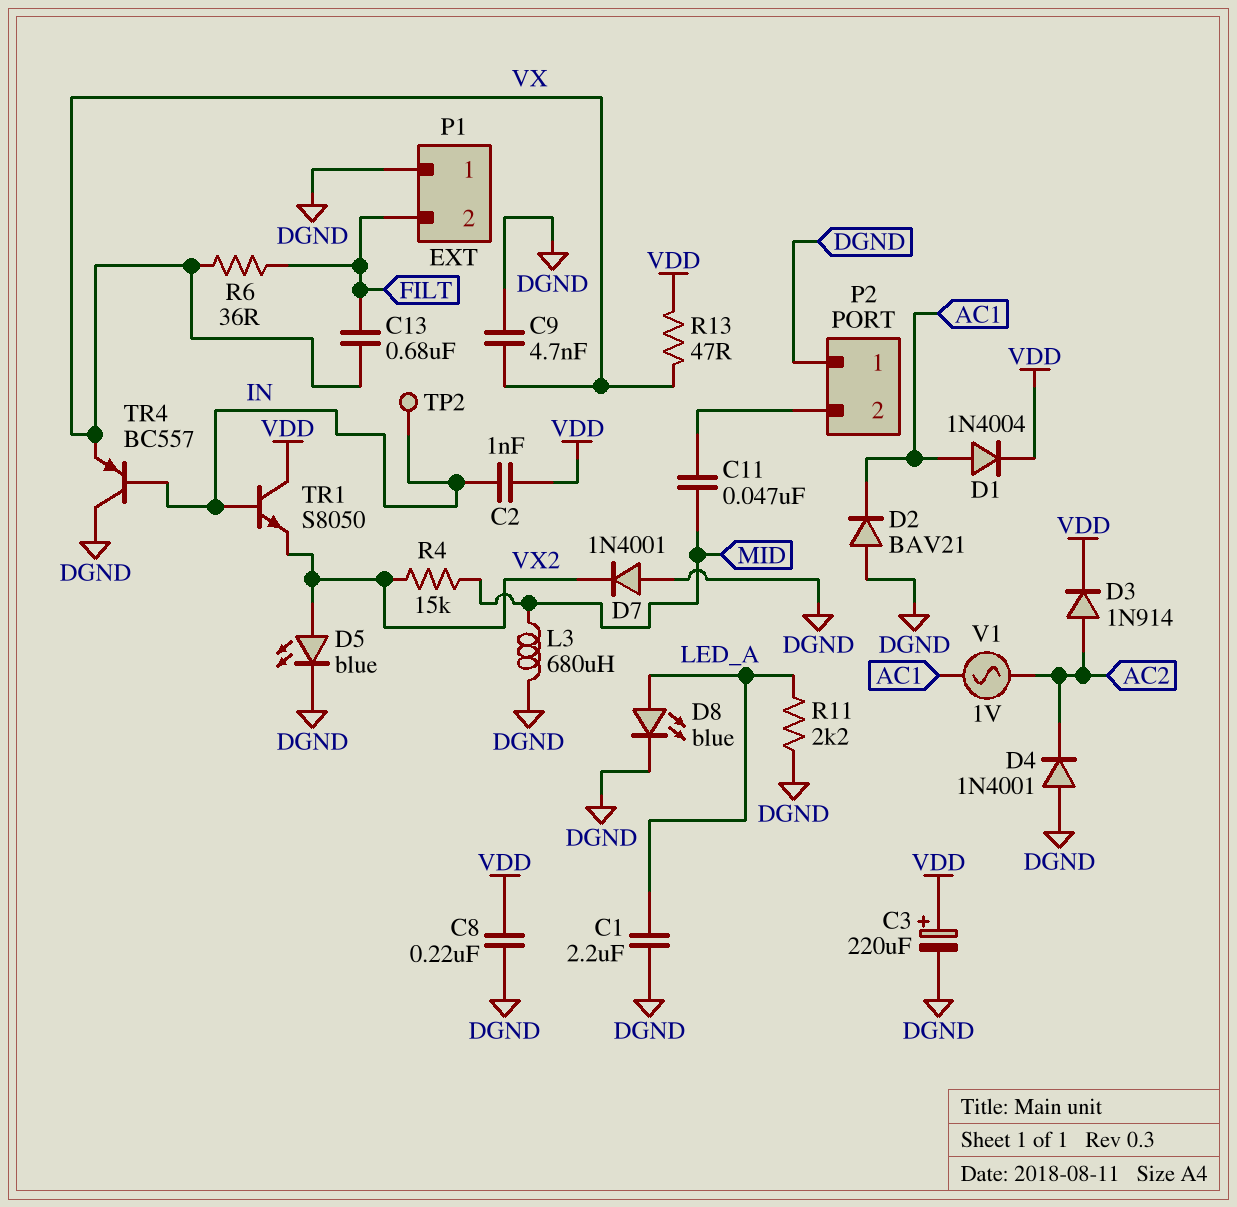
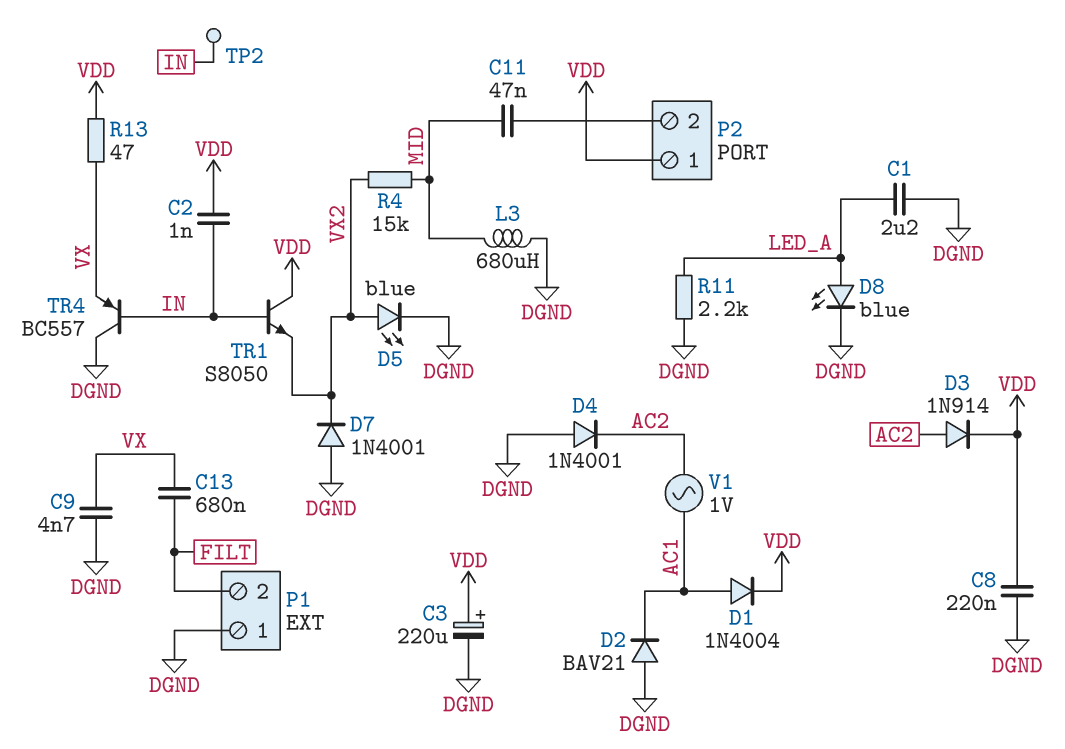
P2 pin 1: DGND -> VDD
R6: 36 (FILT, VX) -> none

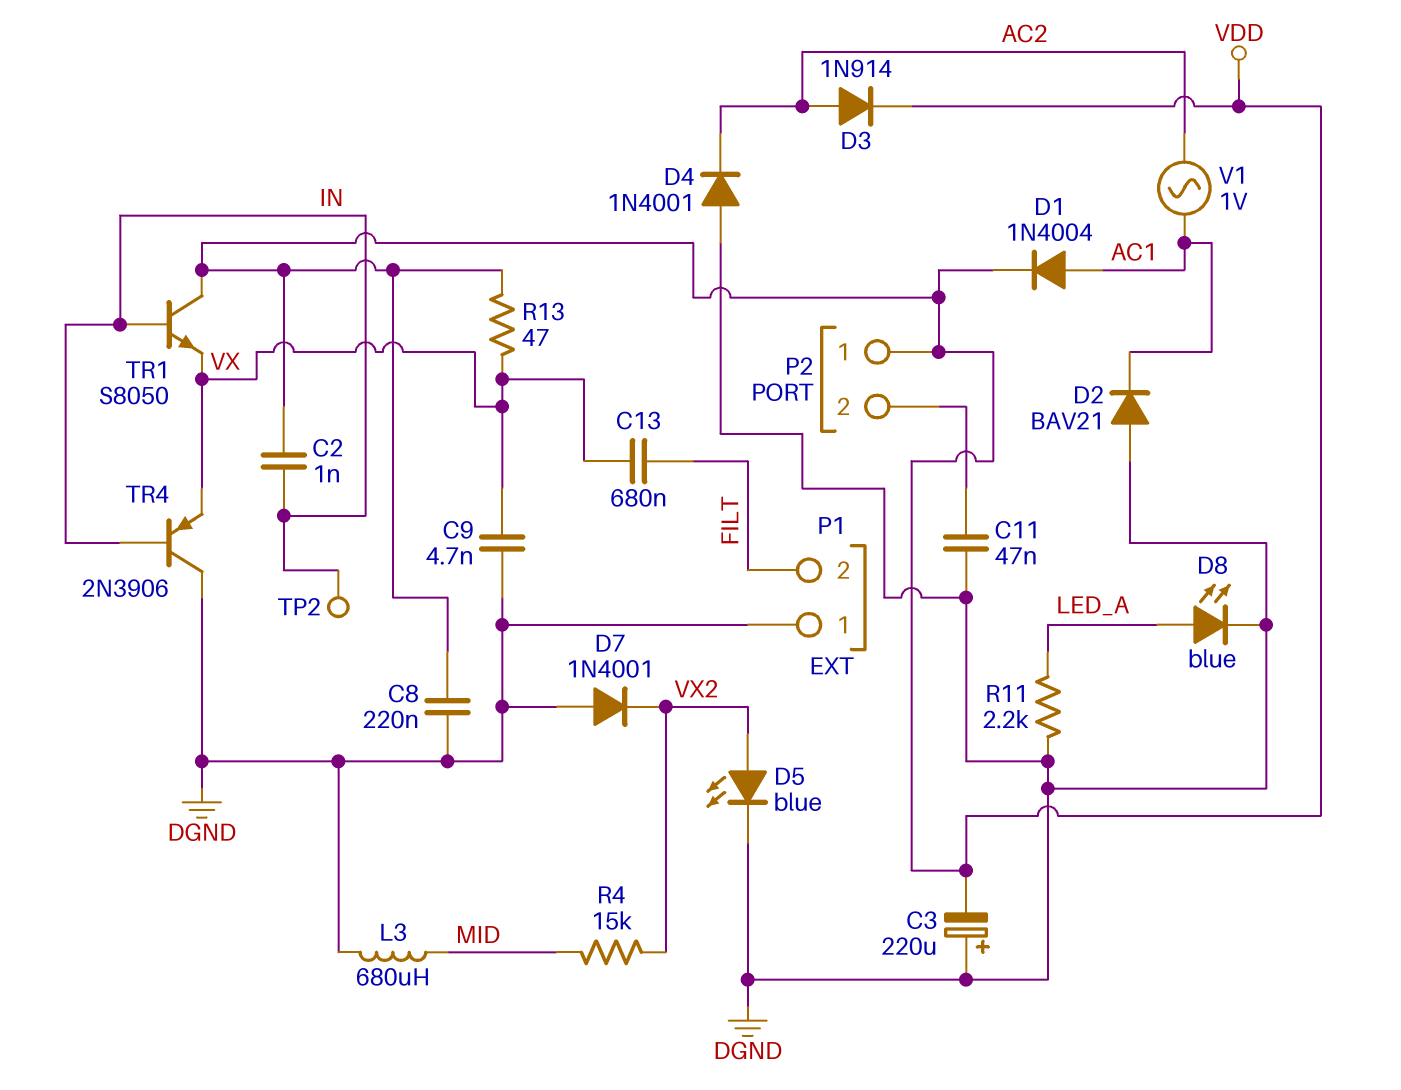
C1: 2.2uF (DGND, LED_A) -> none
C3: 220uF (plus VDD, minus DGND) -> 220uF (plus DGND, minus VDD)
C11: 47nF (MID, P2/2) -> 47nF (DGND, P2/2)
TR1: NPN S8050 (B IN, C VDD, E VX2) -> NPN S8050 (B IN, C VDD, E VX)
TR4: PNP BC557 (B IN, C DGND, E VX) -> PNP 2N3906 (B IN, C DGND, E VX)

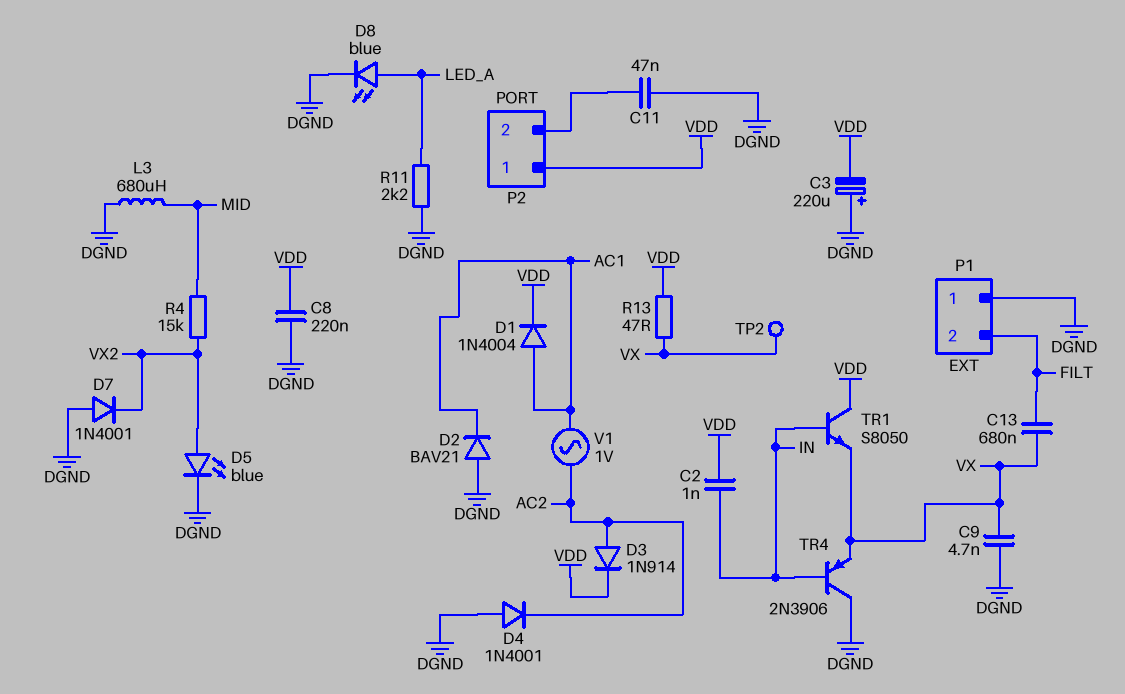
TP2: test point (IN) -> test point (VX)

